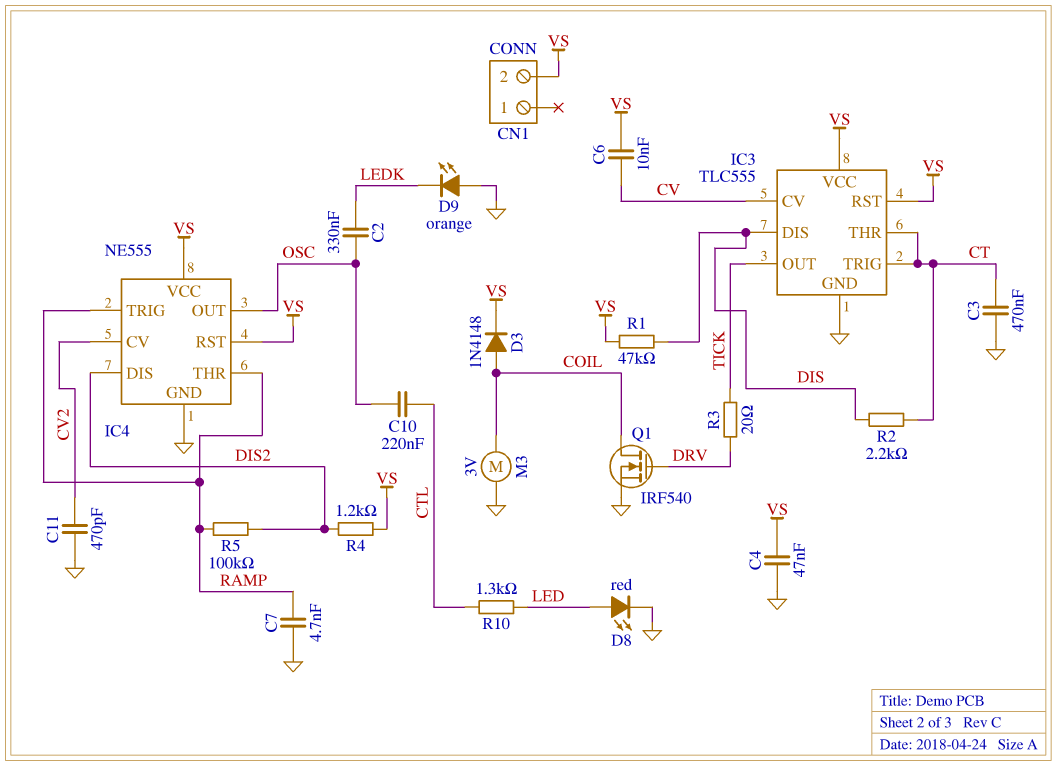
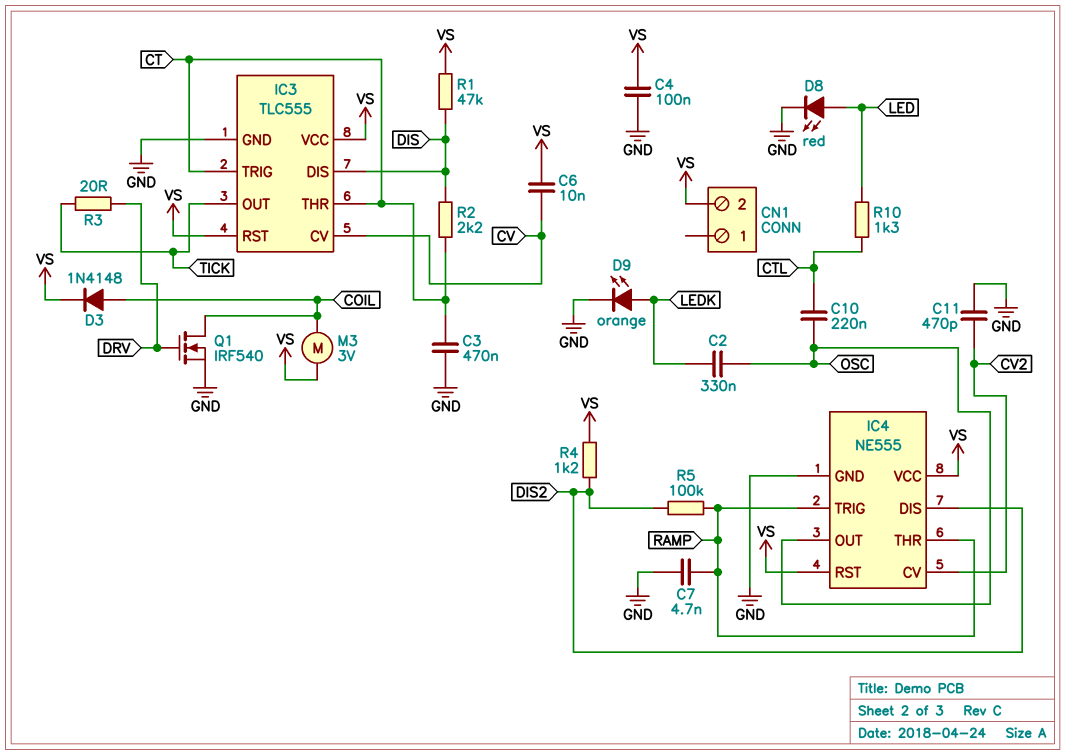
C4: 47nF (GND, VS) -> 100nF (GND, VS)
D9: LED orange (A GND, K LEDK) -> LED orange (A LEDK, K GND)
M3: motor 3V (COIL, GND) -> motor 3V (COIL, VS)

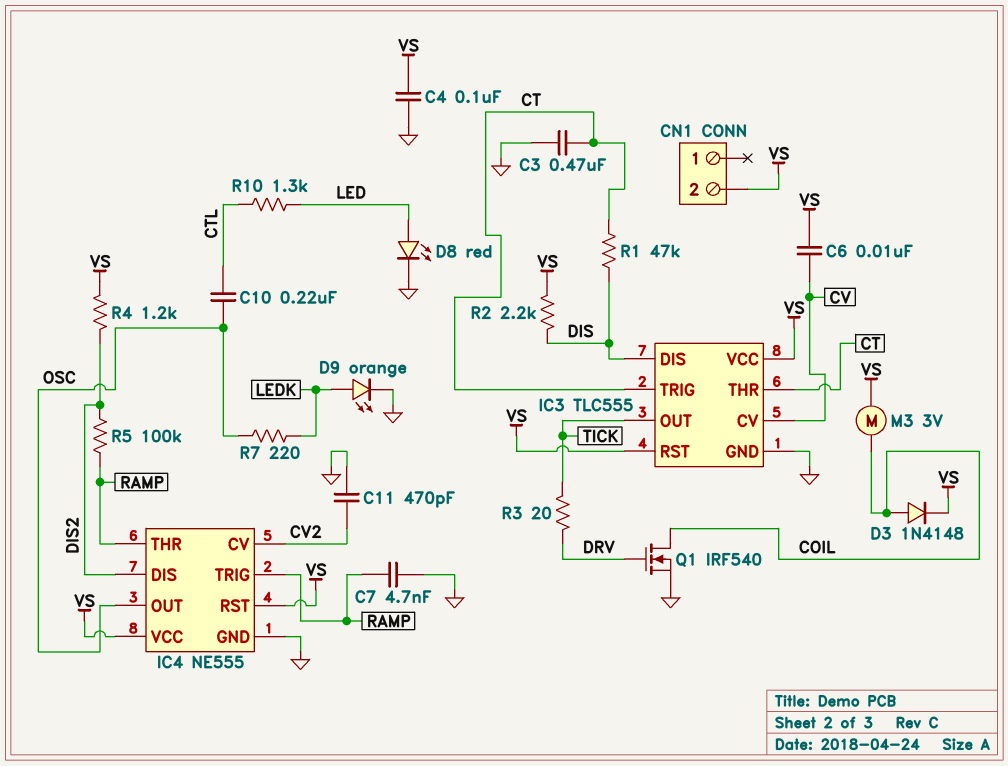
C2: 330nF (LEDK, OSC) -> none
R1: 47k (DIS, VS) -> 47k (CT, DIS)
R2: 2.2k (CT, DIS) -> 2.2k (DIS, VS)
R7: none -> 220 (LEDK, OSC)

